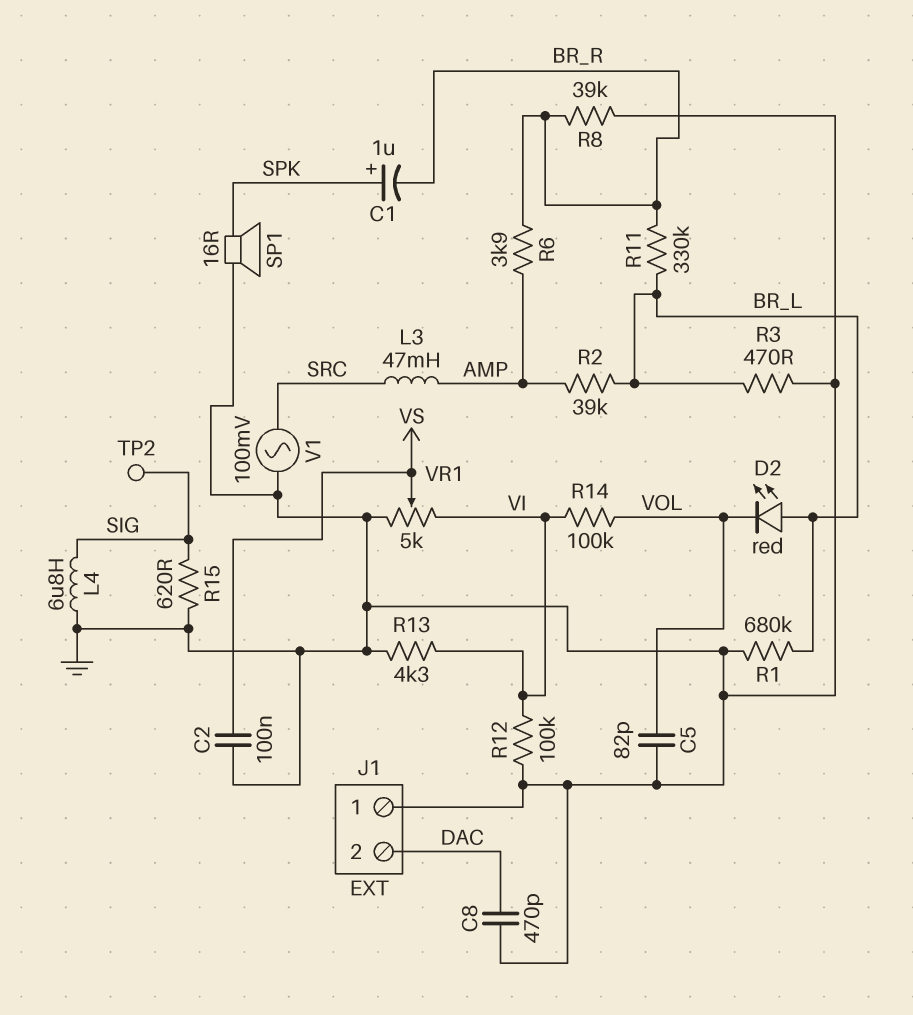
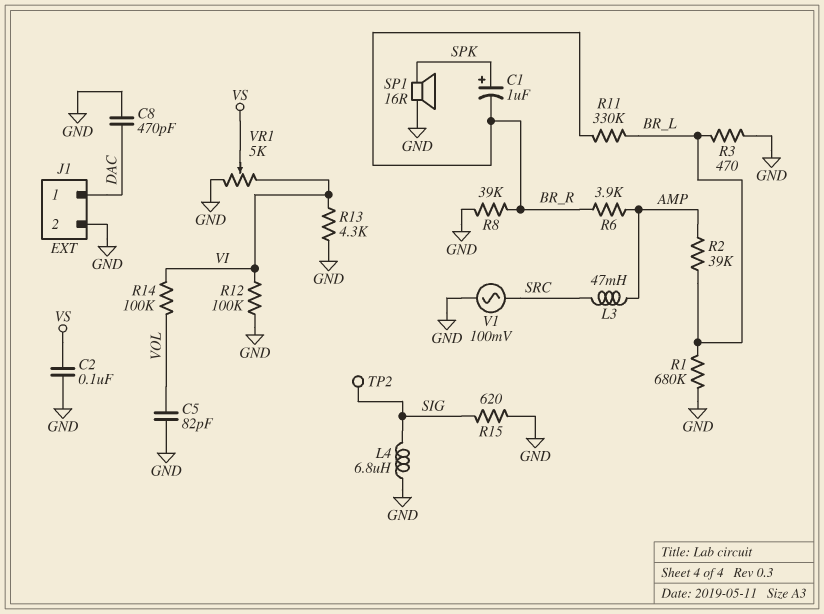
D2: LED red (A BR_L, K VOL) -> none
J1 pin 1: GND -> DAC
J1 pin 2: DAC -> GND

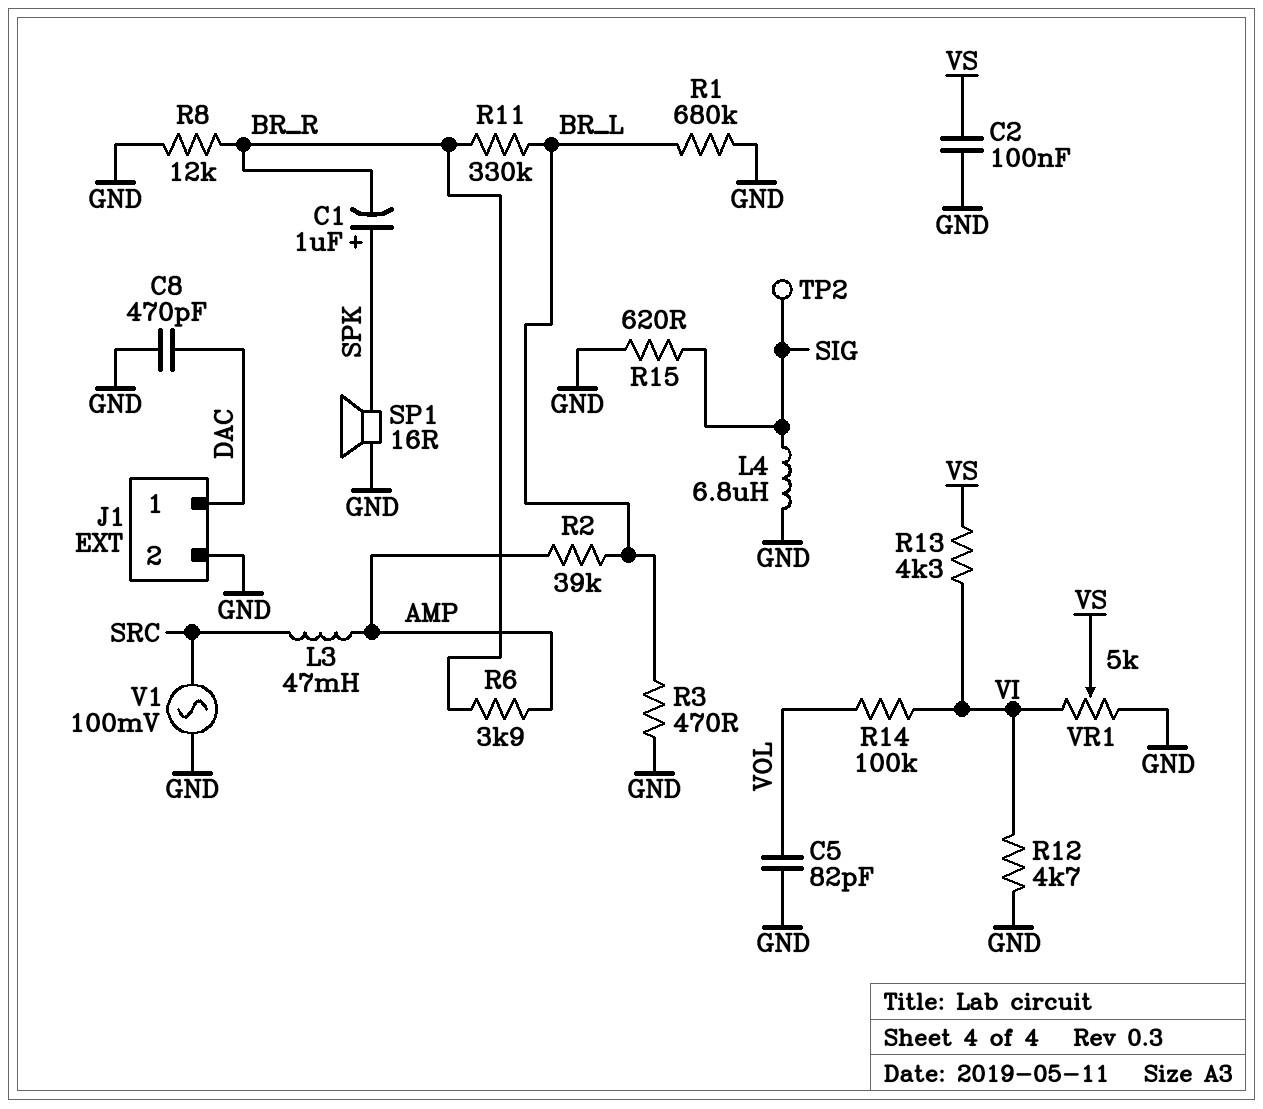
R8: 39k (BR_R, GND) -> 12k (BR_R, GND)
R12: 100k (GND, VI) -> 4.7k (GND, VI)
R13: 4.3k (GND, VI) -> 4.3k (VI, VS)

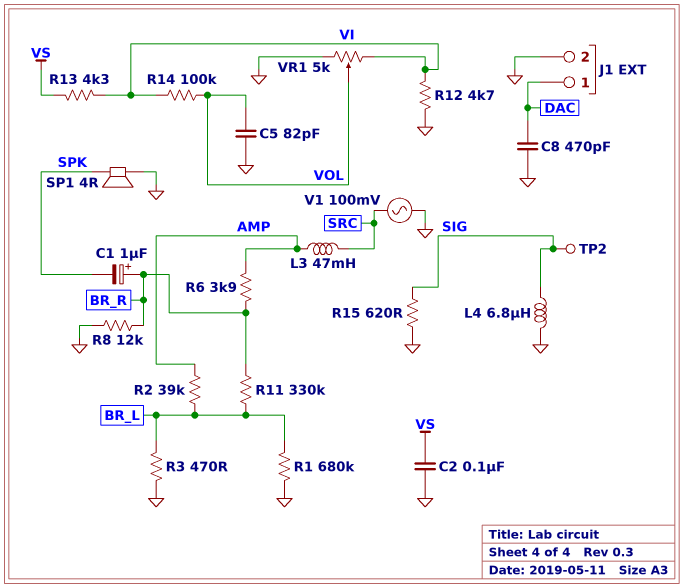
C1: 1uF (plus SPK, minus BR_R) -> 1uF (plus BR_R, minus SPK)
SP1: speaker 16R (GND, SPK) -> speaker 4R (GND, SPK)
VR1: 5k (GND, VI, wiper VS) -> 5k (GND, VI, wiper VOL)

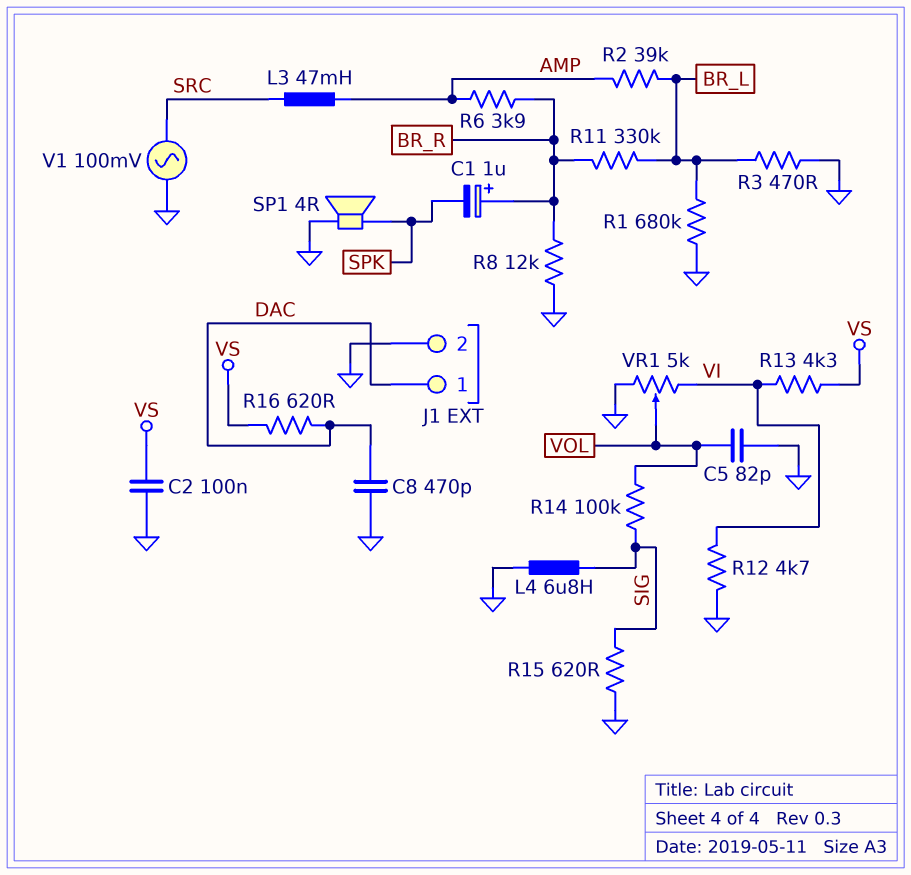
R14: 100k (VI, VOL) -> 100k (SIG, VOL)
R16: none -> 620 (DAC, VS)
TP2: test point (SIG) -> none

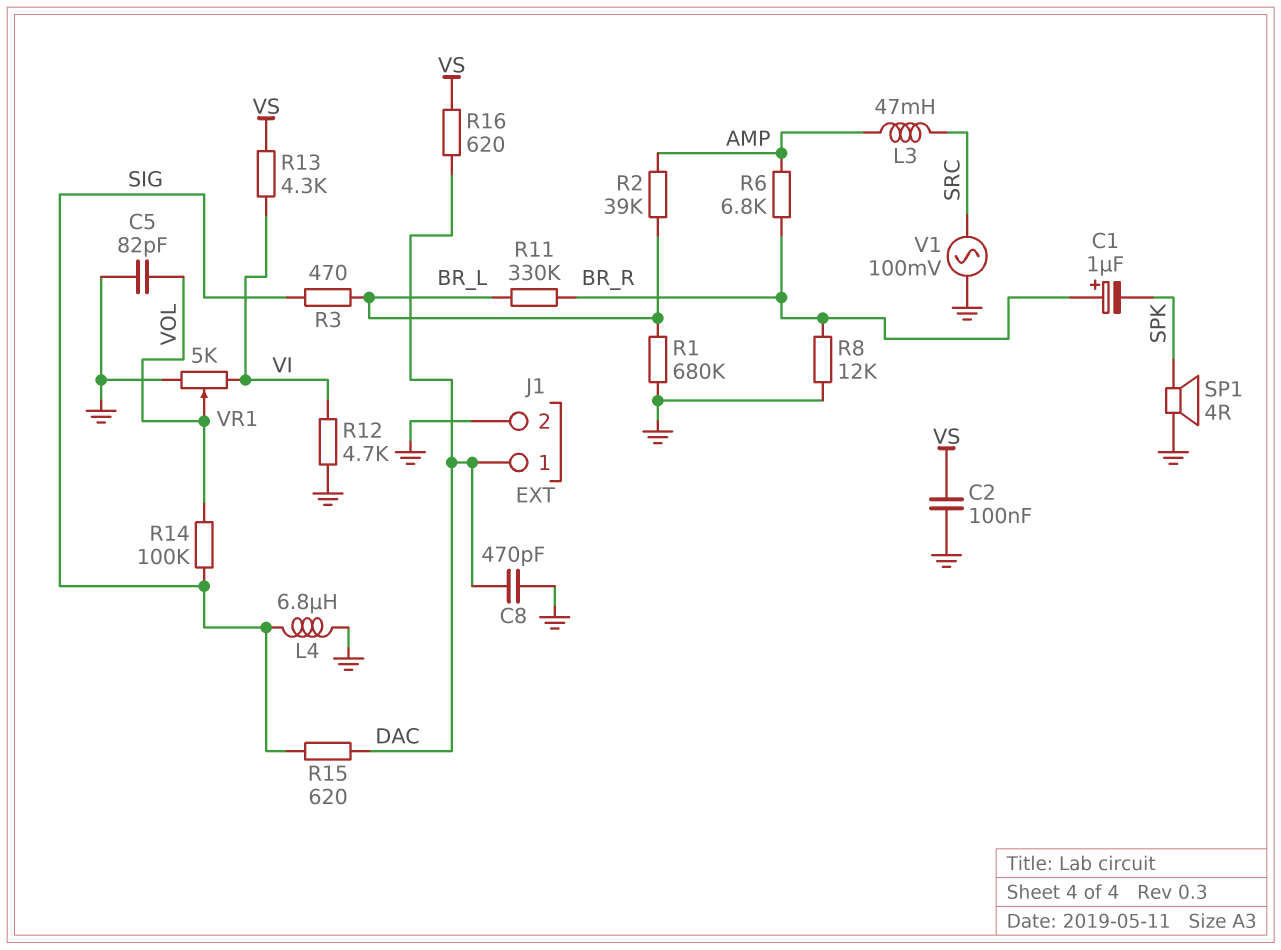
R3: 470 (BR_L, GND) -> 470 (BR_L, SIG)
R6: 3.9k (AMP, BR_R) -> 6.8k (AMP, BR_R)
R15: 620 (GND, SIG) -> 620 (DAC, SIG)

